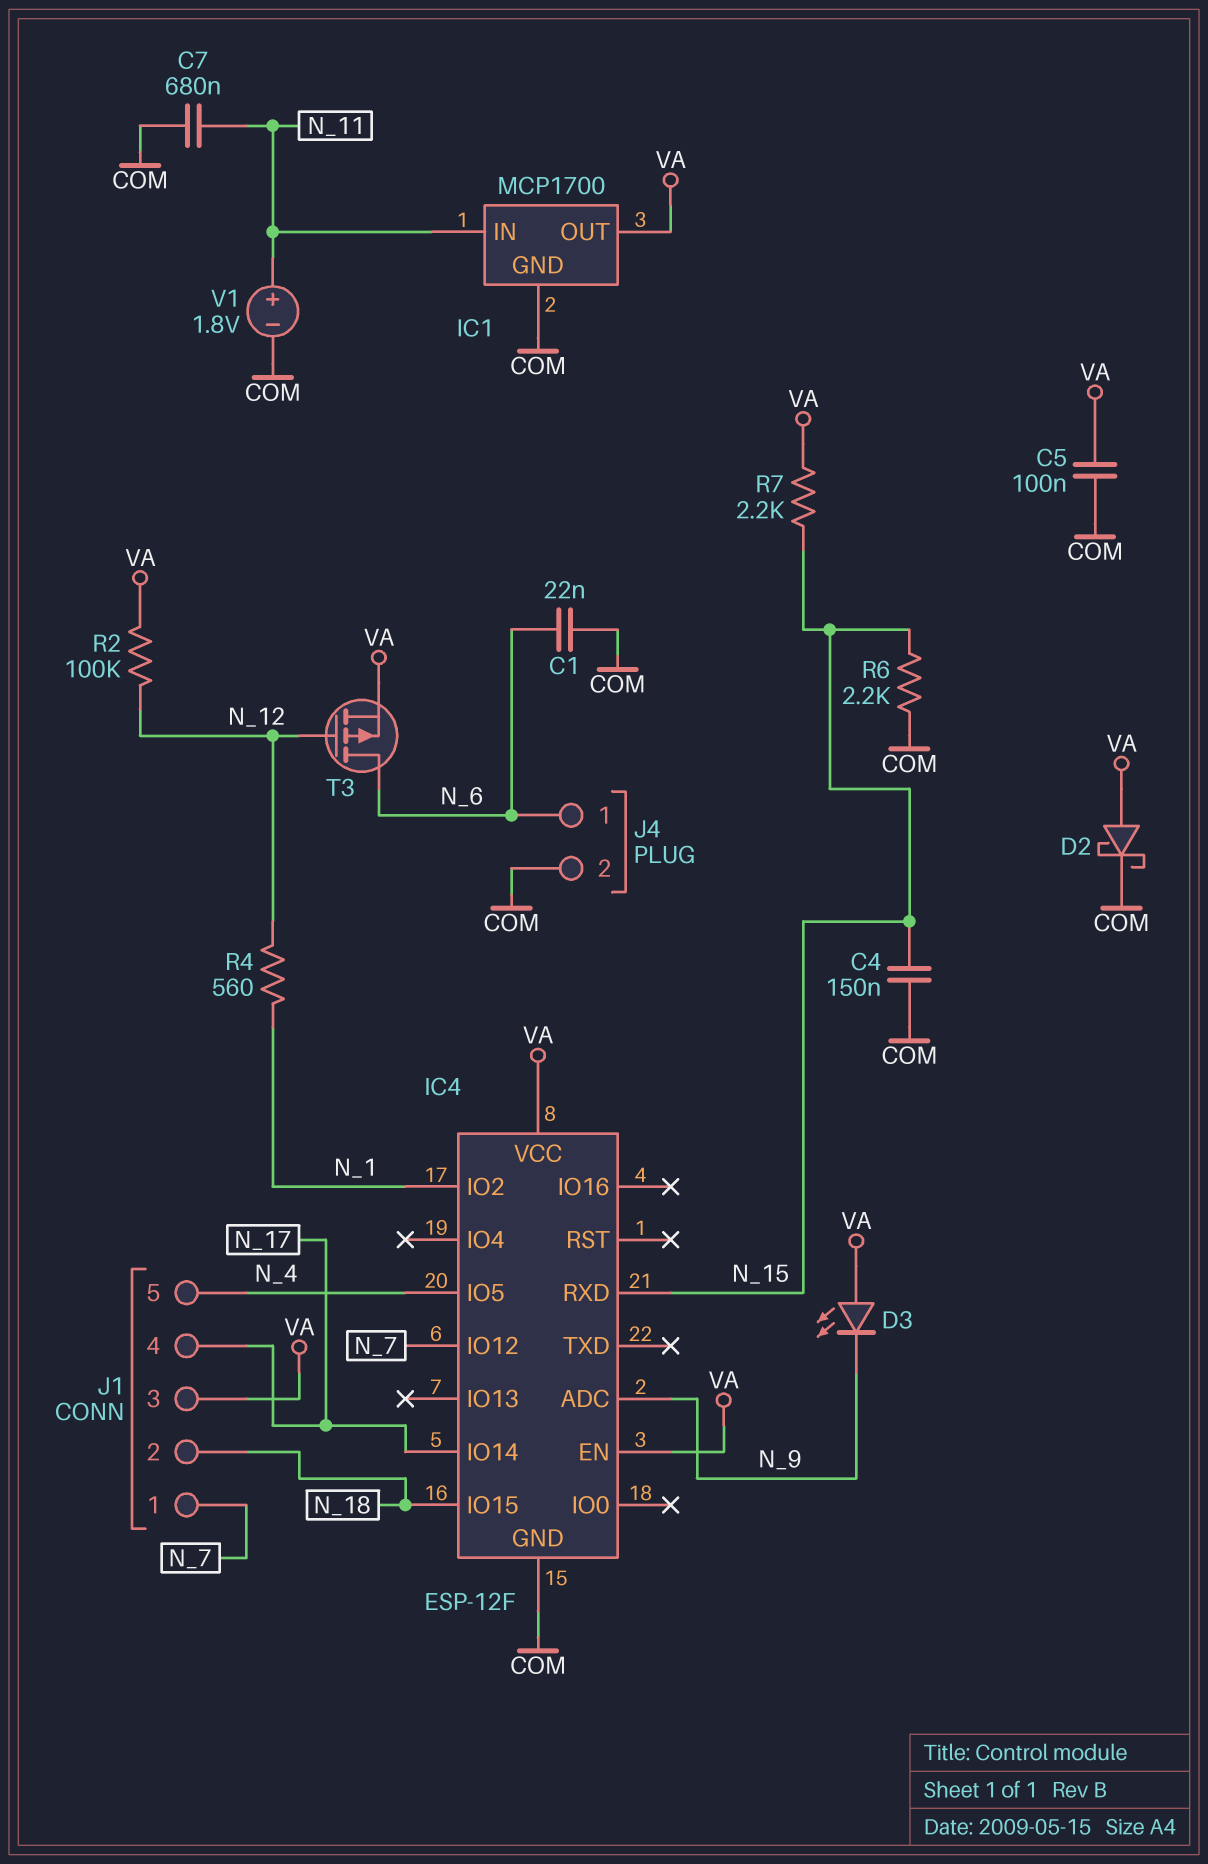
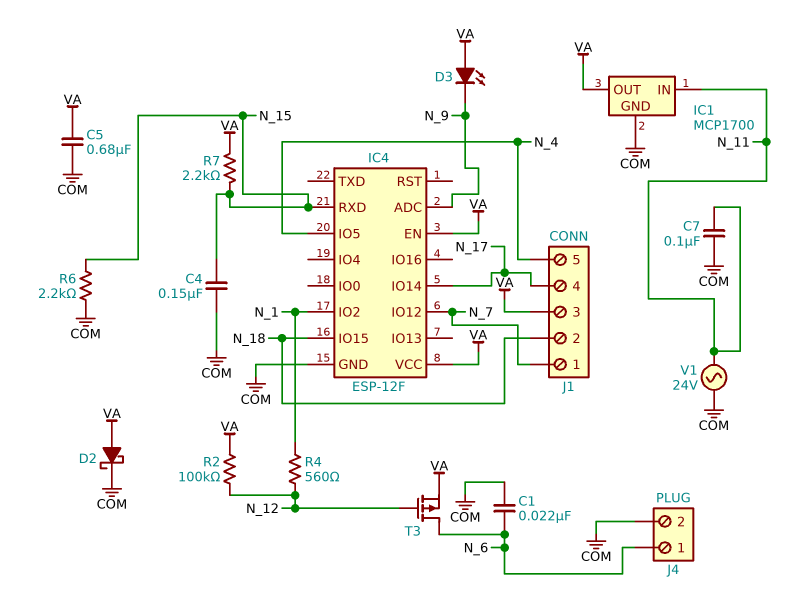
C5: 100nF (COM, VA) -> 680nF (COM, VA)
C7: 680nF (COM, N_11) -> 100nF (COM, N_11)
V1: 1.8V (plus N_11, minus COM) -> AC 24V (COM, N_11)

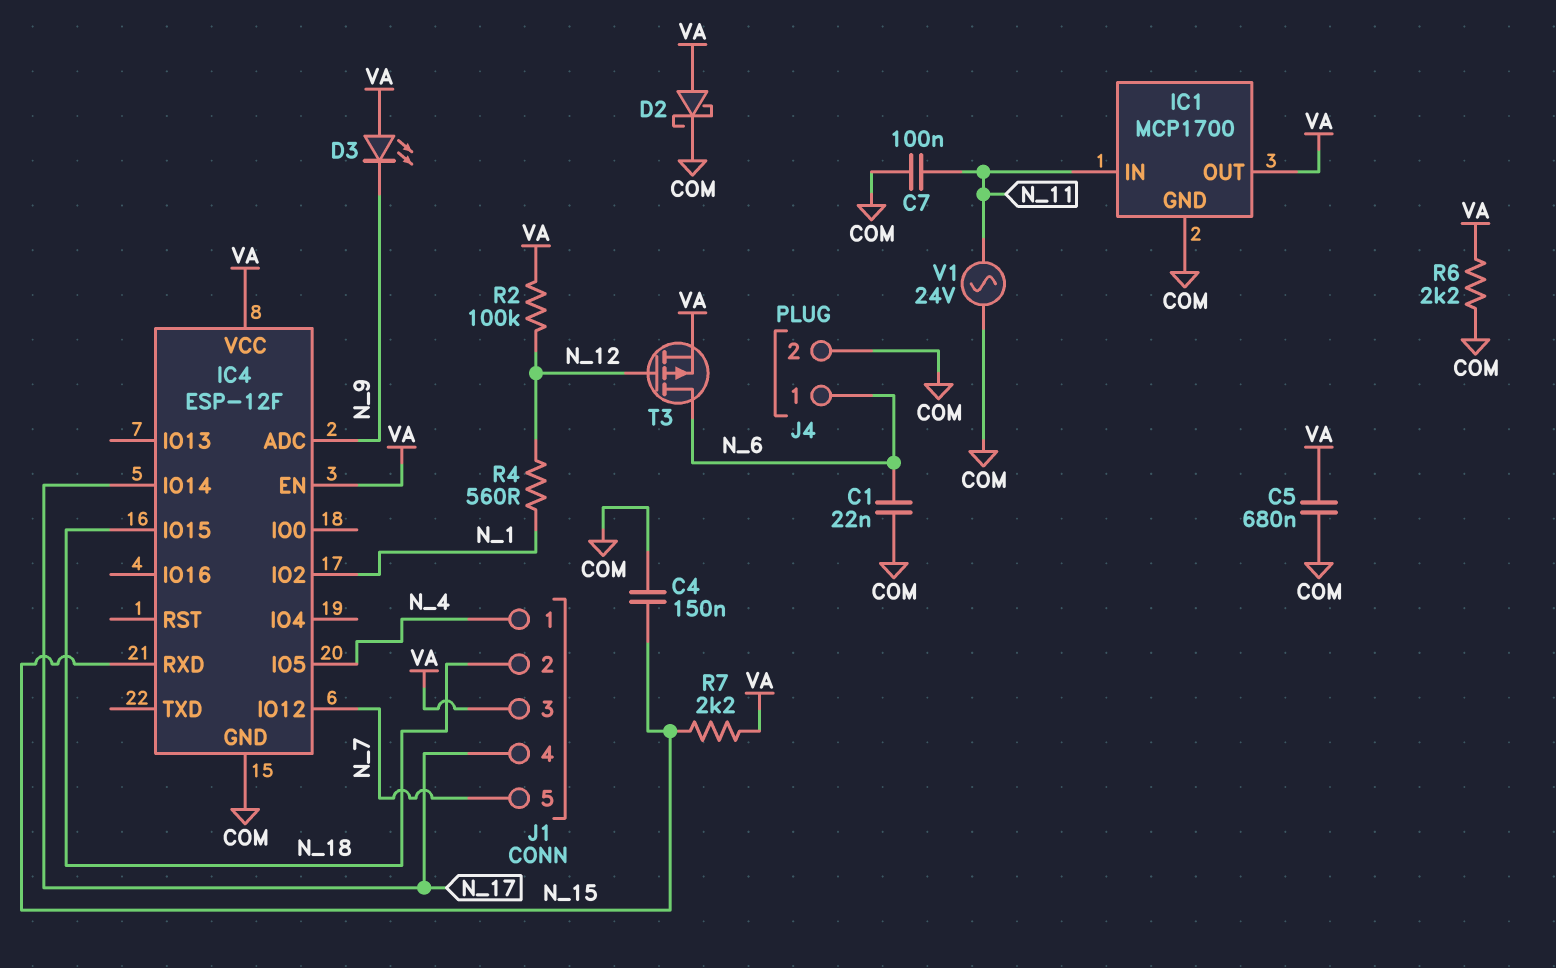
J1 pin 1: N_7 -> N_4
J1 pin 5: N_4 -> N_7
R6: 2.2k (COM, N_15) -> 2.2k (COM, VA)

